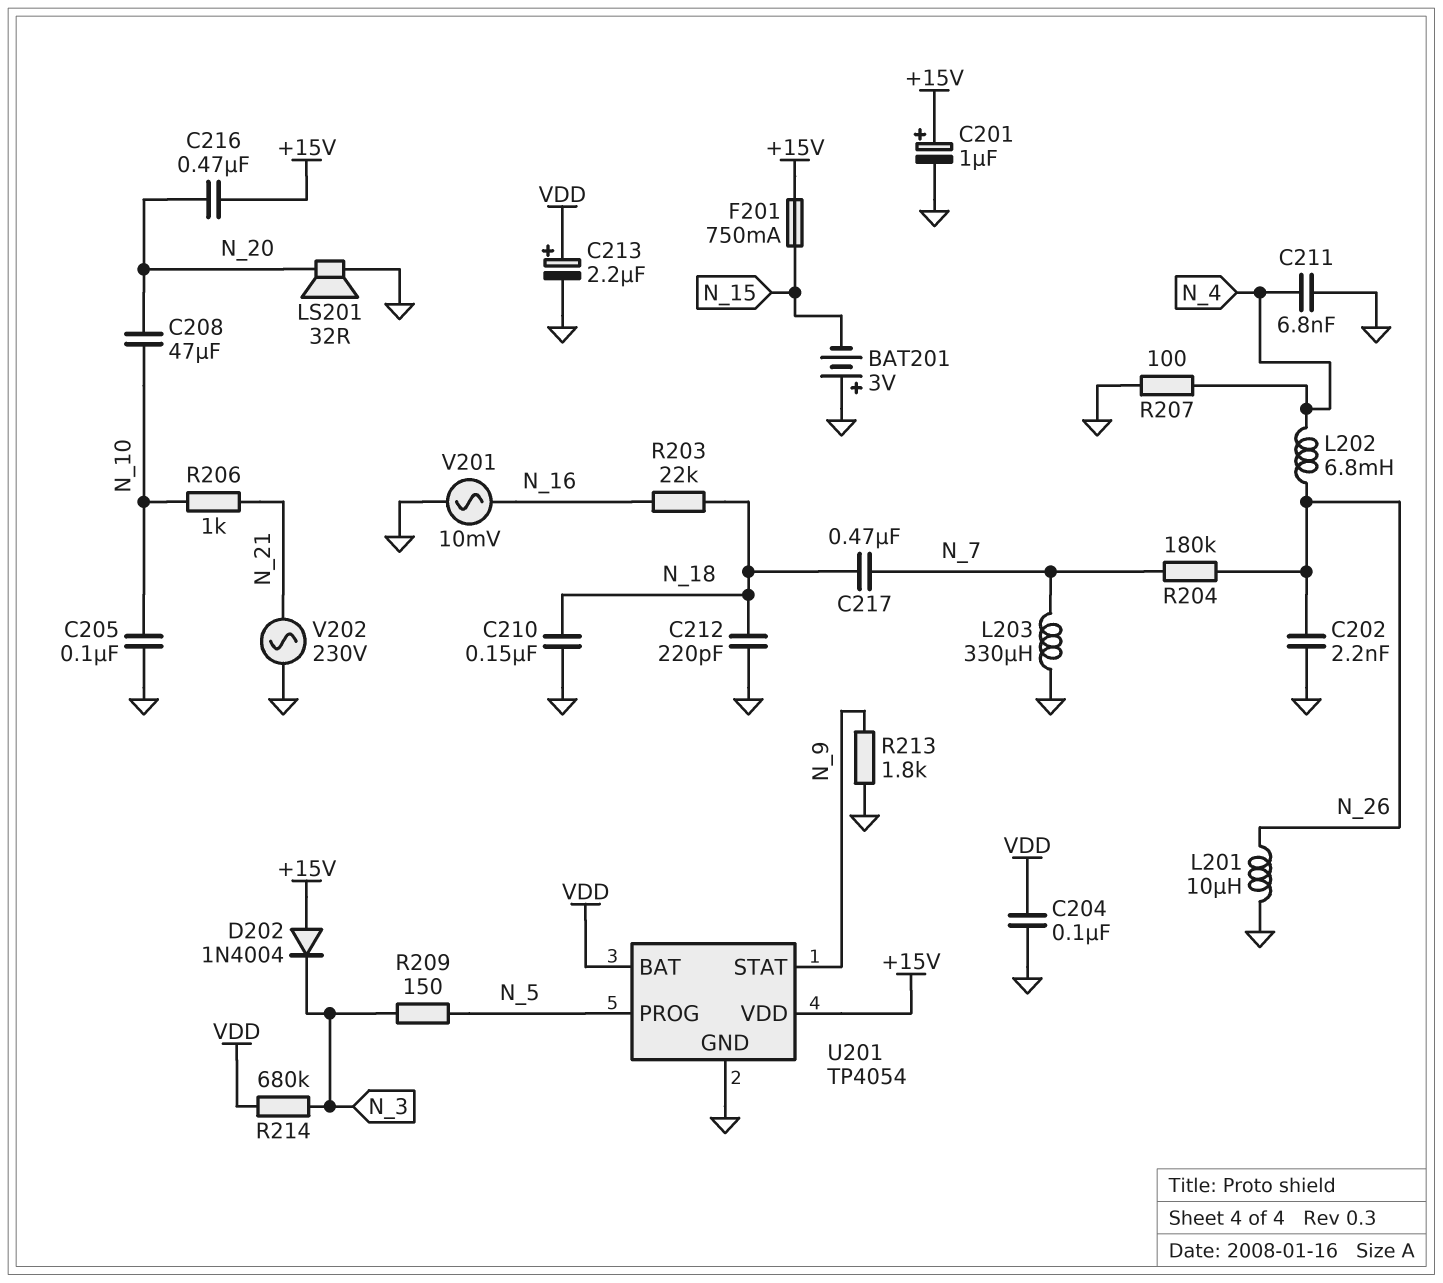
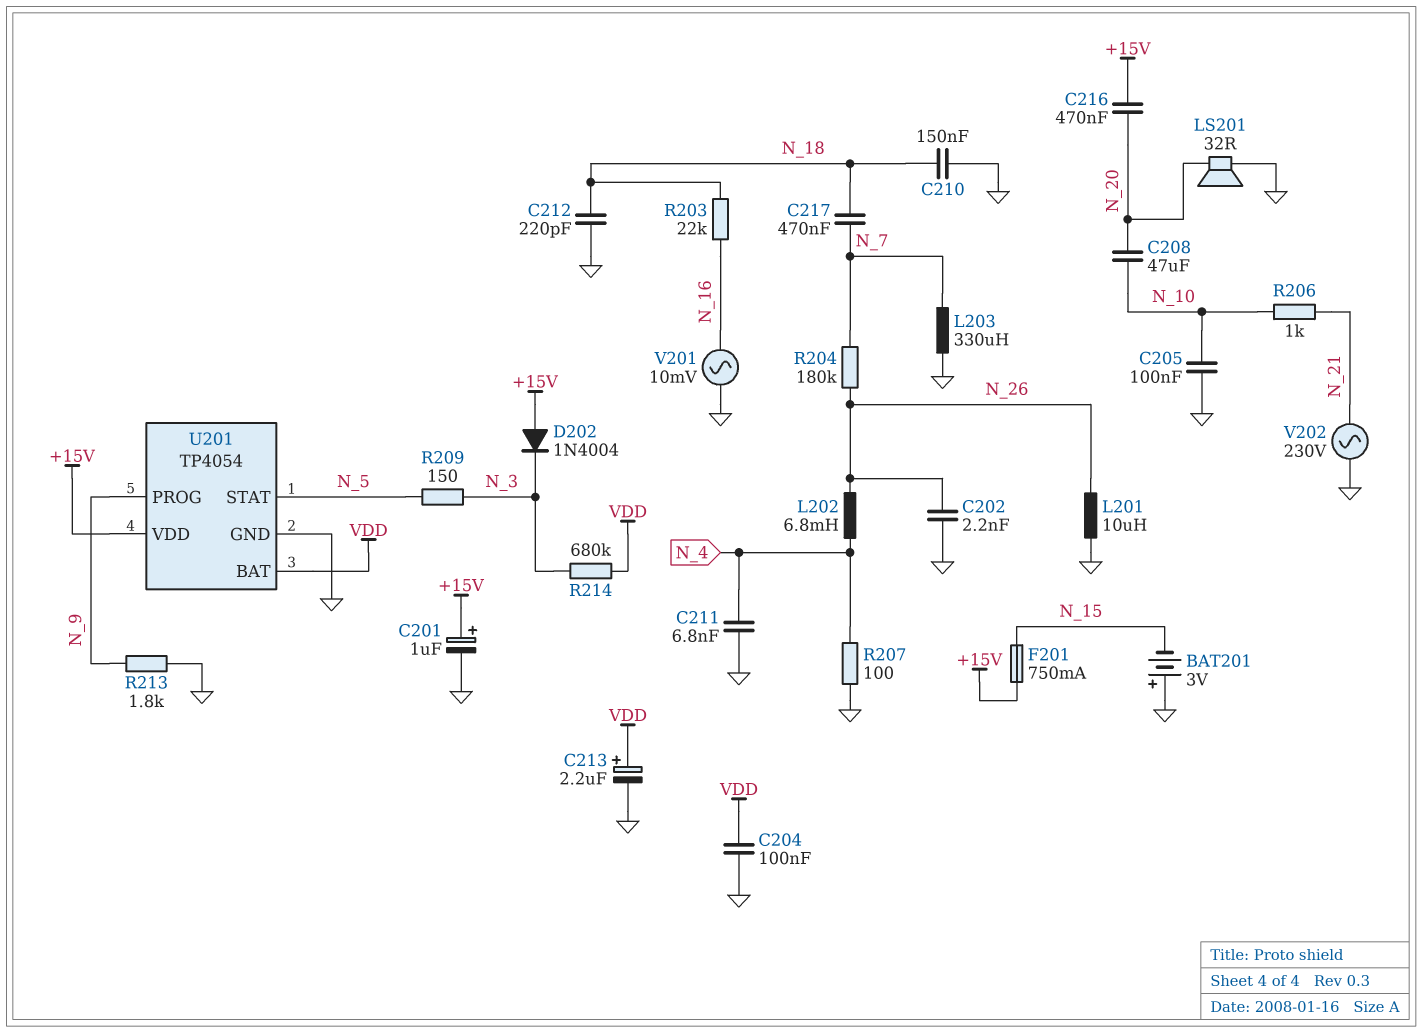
U201 pin PROG: N_5 -> N_9
U201 pin STAT: N_9 -> N_5

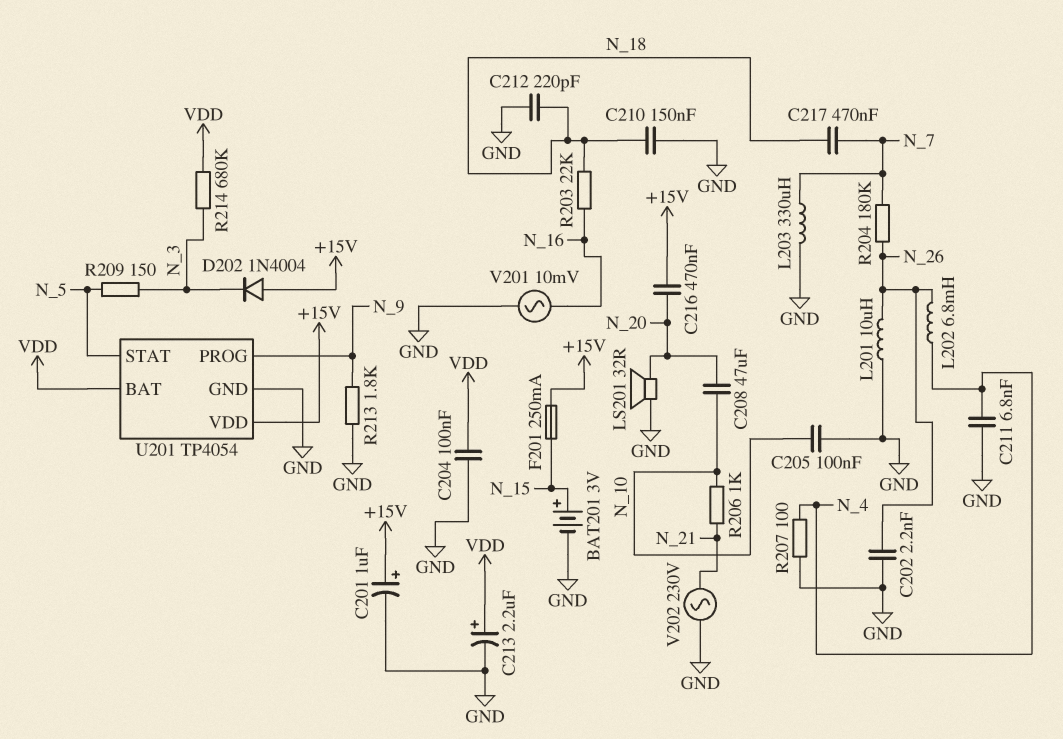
BAT201: 3V (plus GND, minus N_15) -> 3V (plus N_15, minus GND)
F201: 750mA (+15V, N_15) -> 250mA (+15V, N_15)

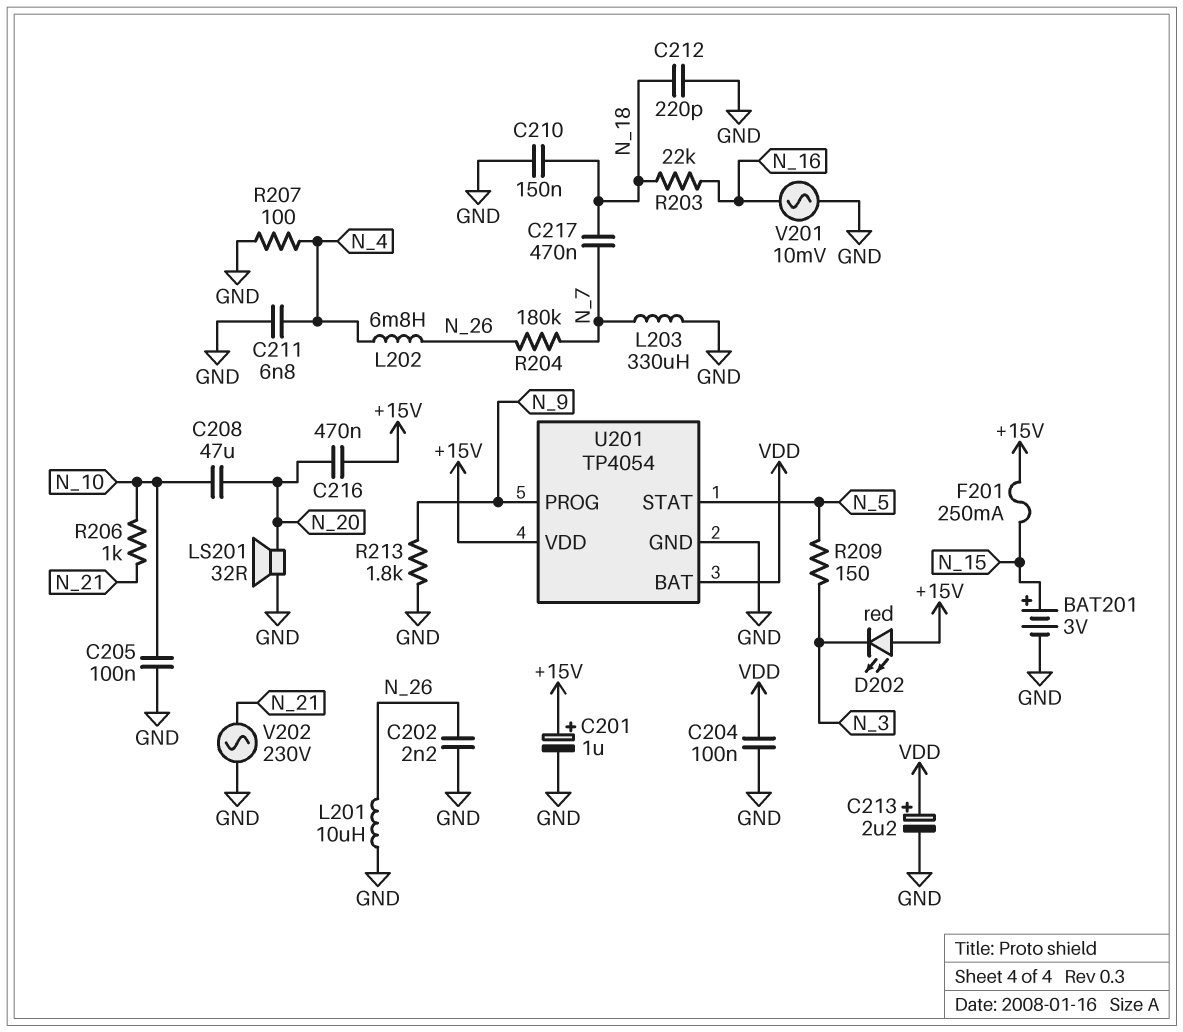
D202: diode 1N4004 (A +15V, K N_3) -> LED red (A +15V, K N_3)
R214: 680k (N_3, VDD) -> none

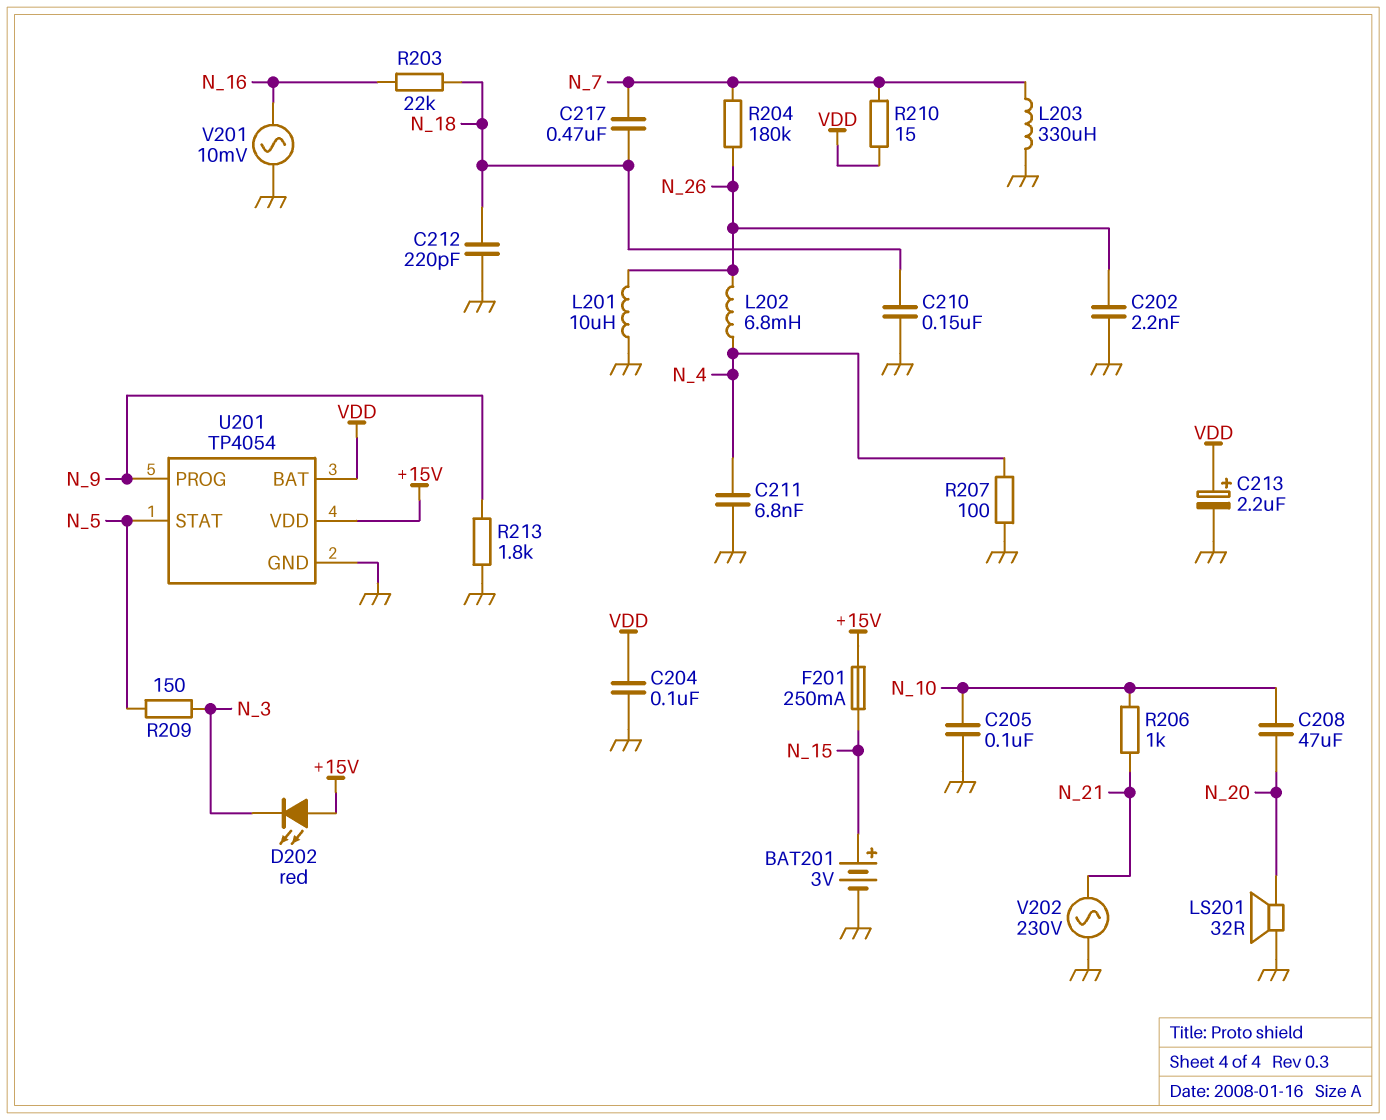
C201: 1uF (plus +15V, minus GND) -> none
C216: 470nF (+15V, N_20) -> none
R210: none -> 15 (N_7, VDD)

